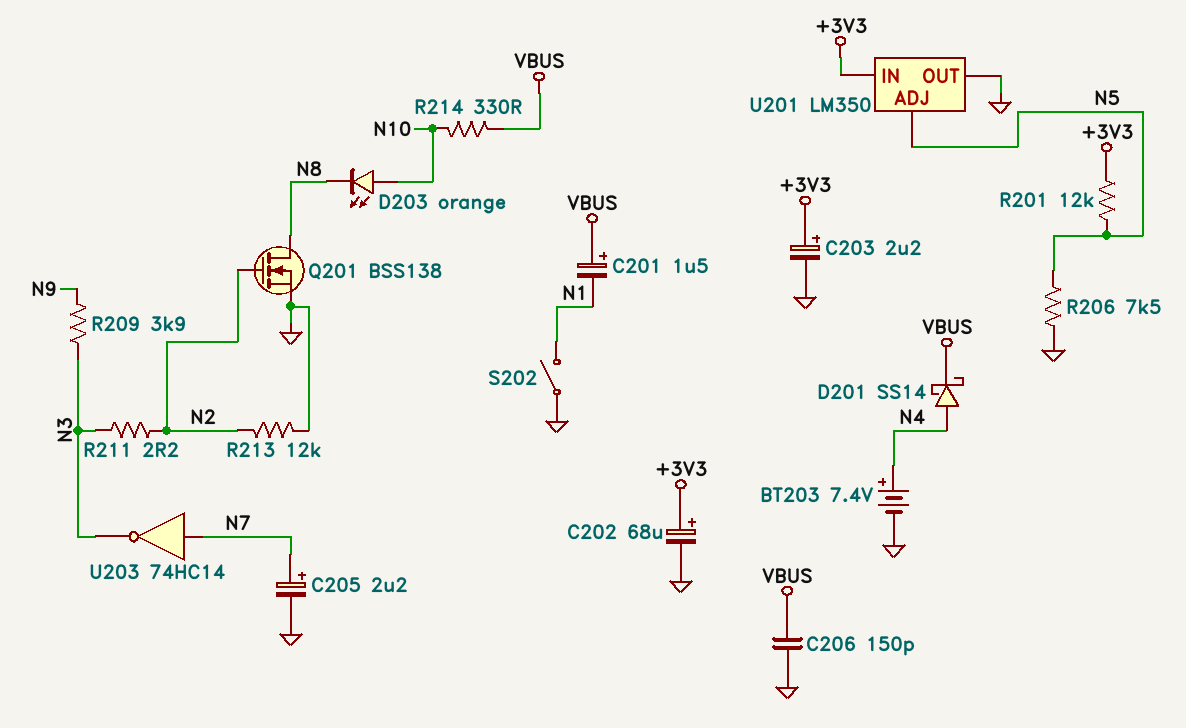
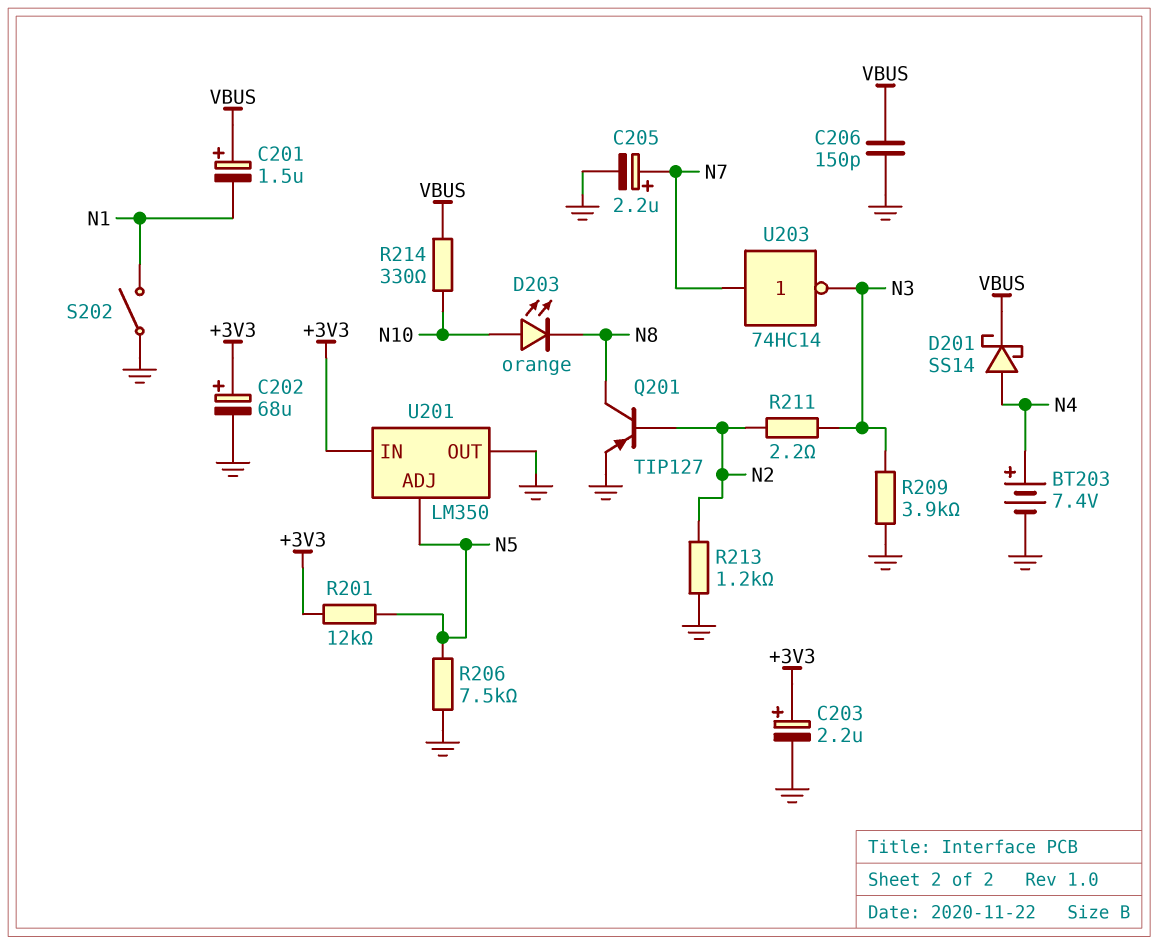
Q201: NMOS BSS138 (G N2, D N8, S GND) -> PNP TIP127 (B N2, C N8, E GND)
R209: 3.9k (N3, N9) -> 3.9k (GND, N3)
R213: 12k (GND, N2) -> 1.2k (GND, N2)

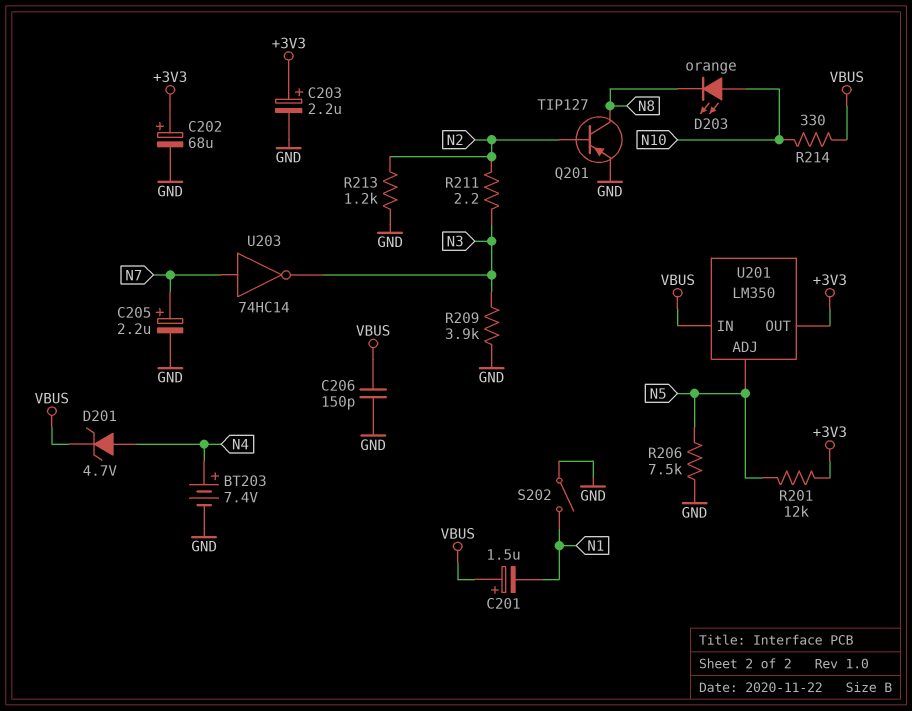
D201: schottky SS14 (A N4, K VBUS) -> zener 4.7V (A N4, K VBUS)
U201 pin IN: +3V3 -> VBUS
U201 pin OUT: GND -> +3V3

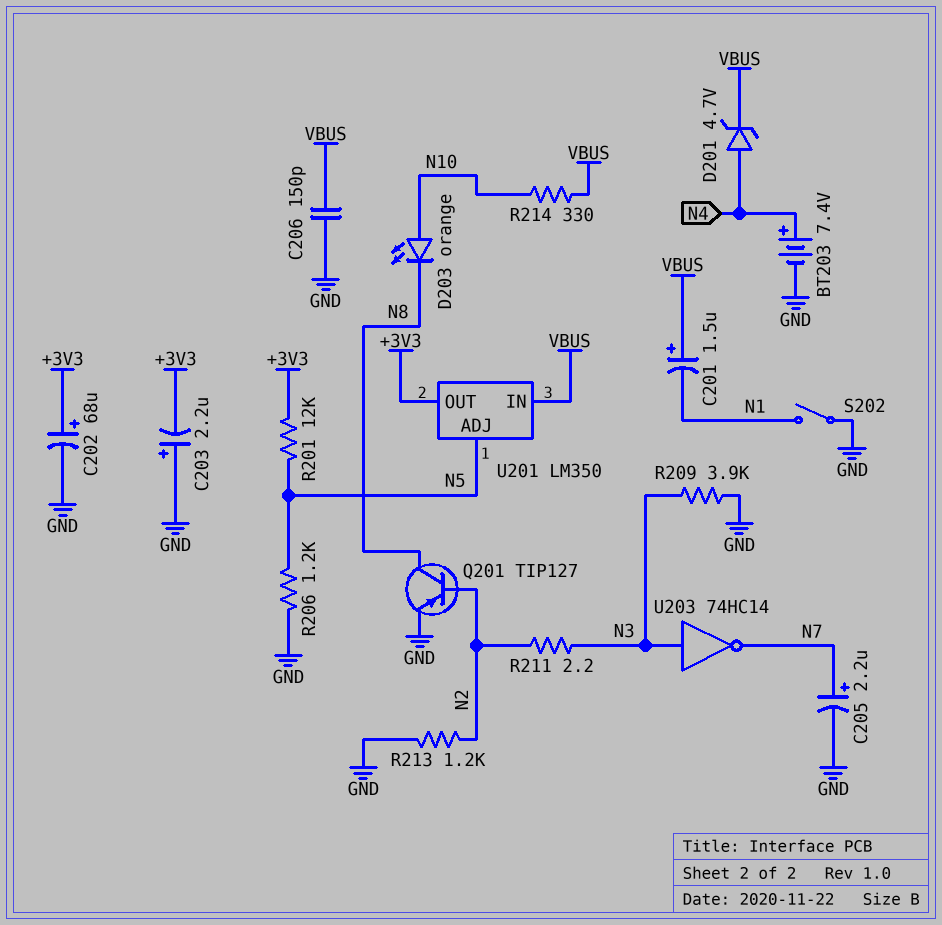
C203: 2.2uF (plus +3V3, minus GND) -> 2.2uF (plus GND, minus +3V3)
R206: 7.5k (GND, N5) -> 1.2k (GND, N5)
U203: NOT 74HC14 (in N7, out N3) -> NOT 74HC14 (in N3, out N7)

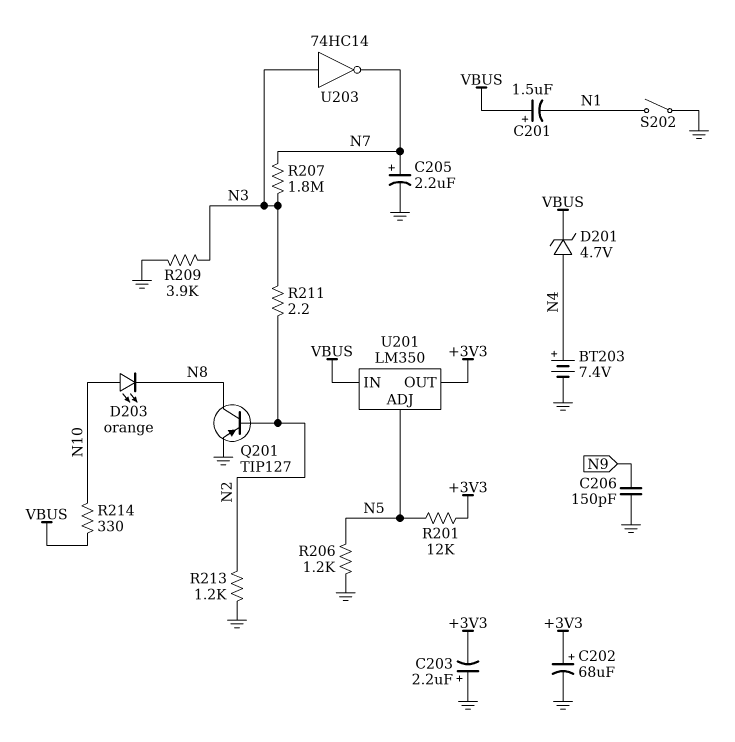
C206: 150pF (GND, VBUS) -> 150pF (GND, N9)
R207: none -> 1.8M (N3, N7)

